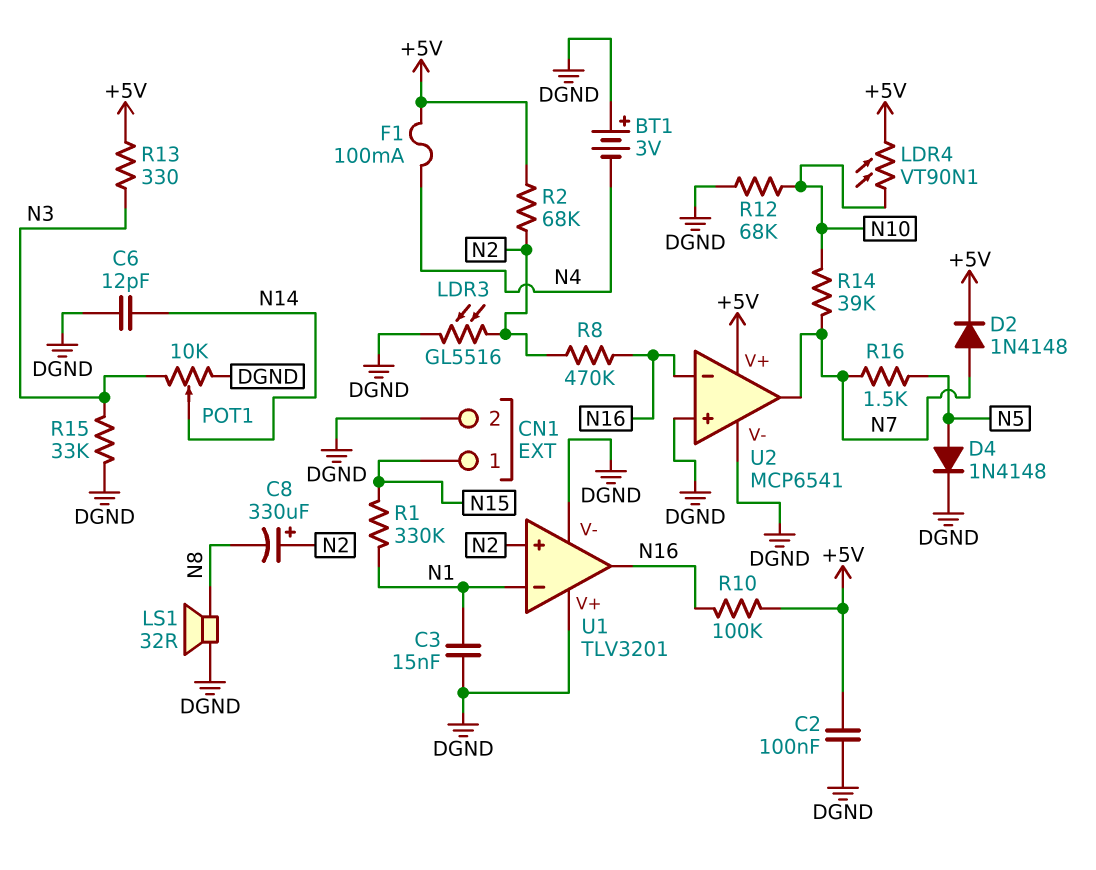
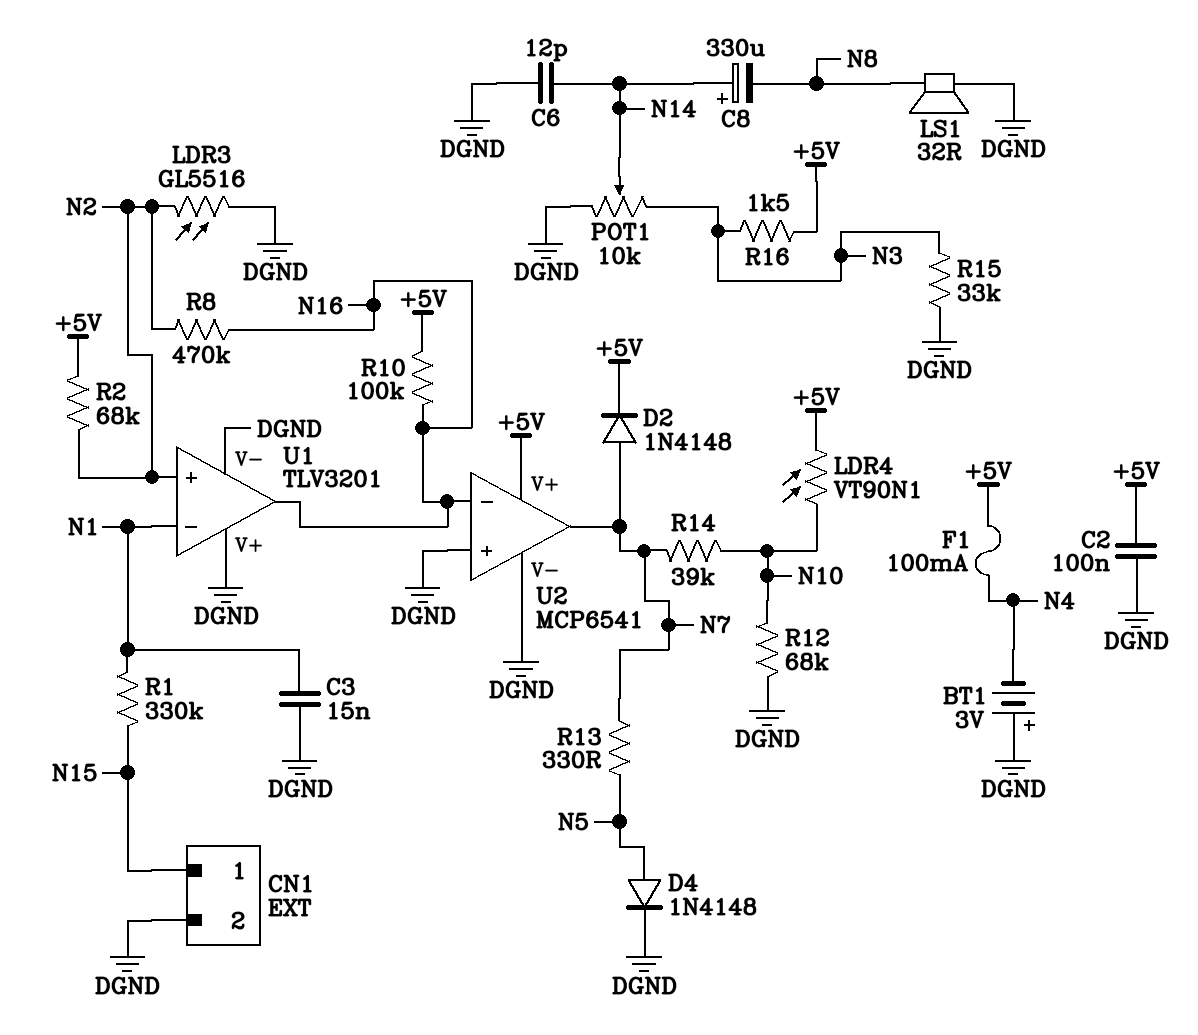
C8: 330uF (plus N2, minus N8) -> 330uF (plus N14, minus N8)
R13: 330 (+5V, N3) -> 330 (N5, N7)
R16: 1.5k (N5, N7) -> 1.5k (+5V, N3)

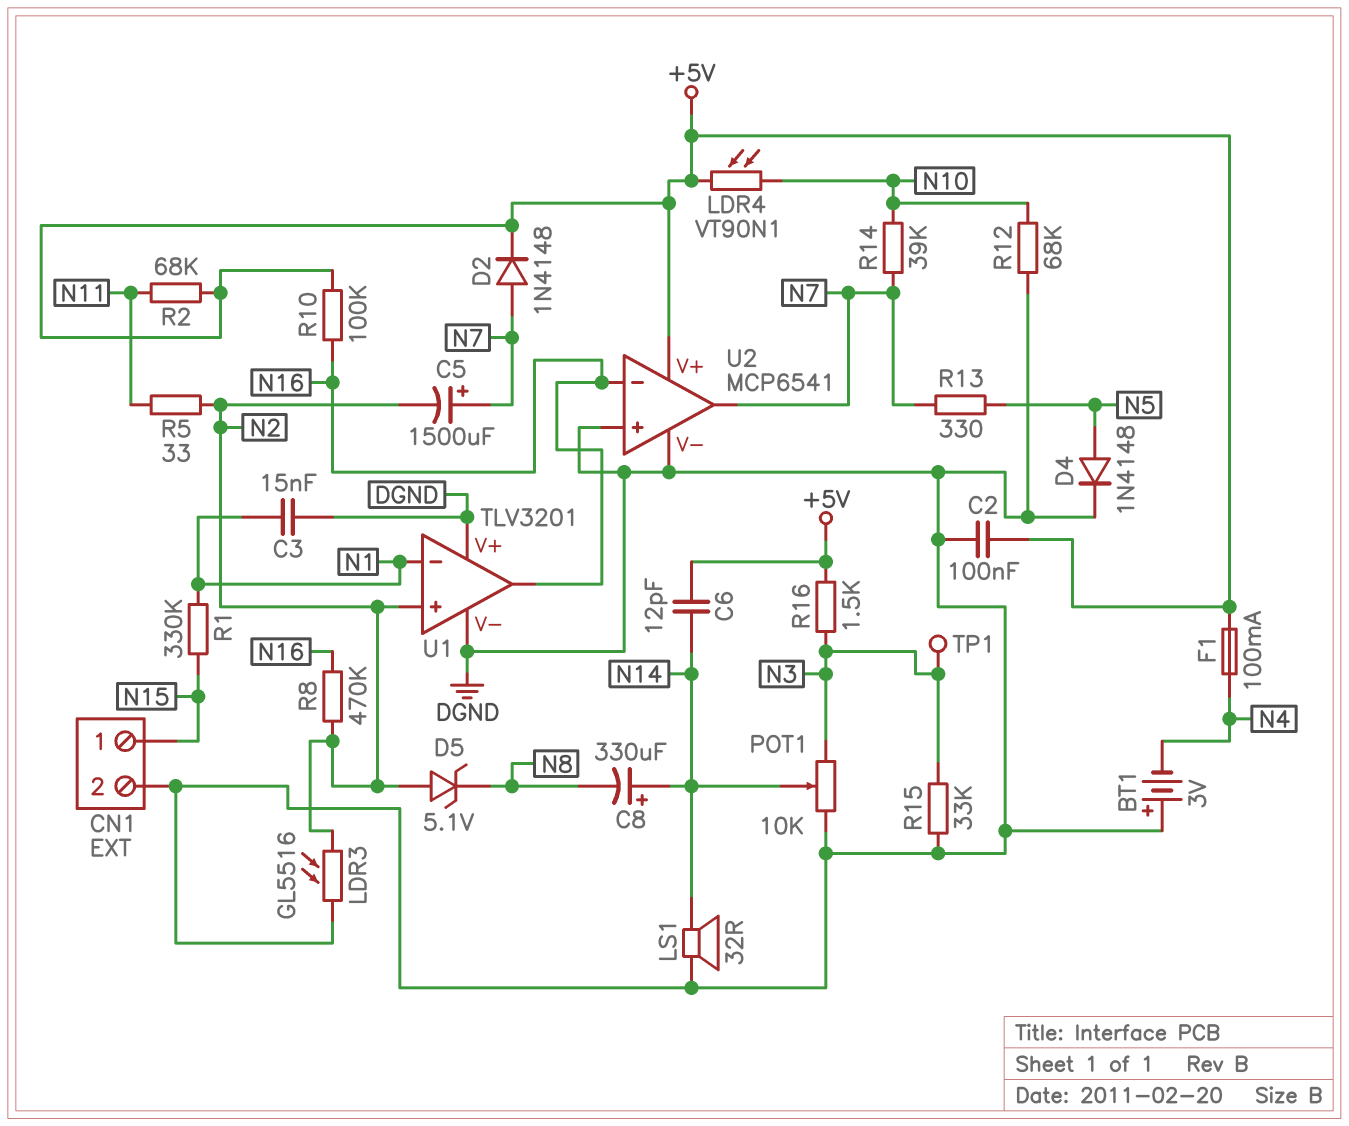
C5: none -> 1500uF (plus N7, minus N2)
C6: 12pF (DGND, N14) -> 12pF (+5V, N14)
D5: none -> zener 5.1V (A N2, K N8)
LS1: speaker 32R (DGND, N8) -> speaker 32R (DGND, N14)
R2: 68k (+5V, N2) -> 68k (+5V, N11)
R5: none -> 33 (N2, N11)
TP1: none -> test point (N3)

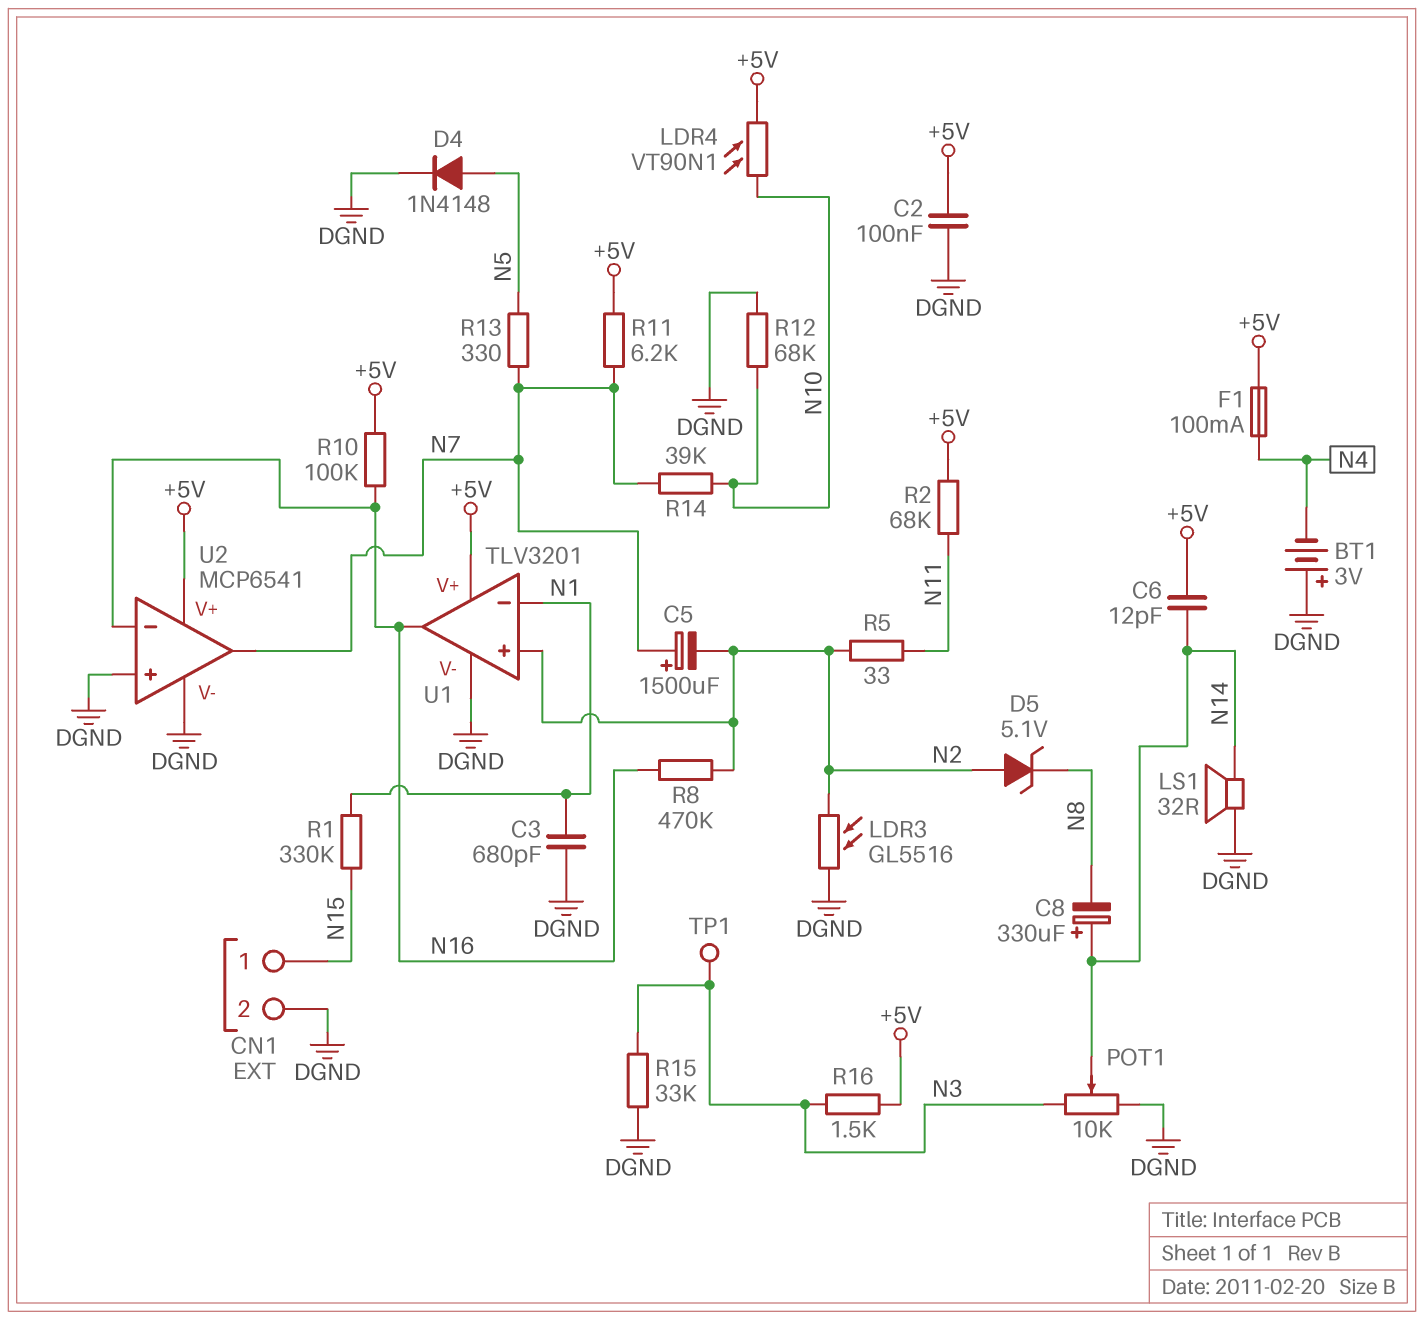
C3: 15nF (DGND, N1) -> 680pF (DGND, N1)
D2: diode 1N4148 (A N7, K +5V) -> none
R11: none -> 6.2k (+5V, N7)
U1 pin V+: DGND -> +5V

